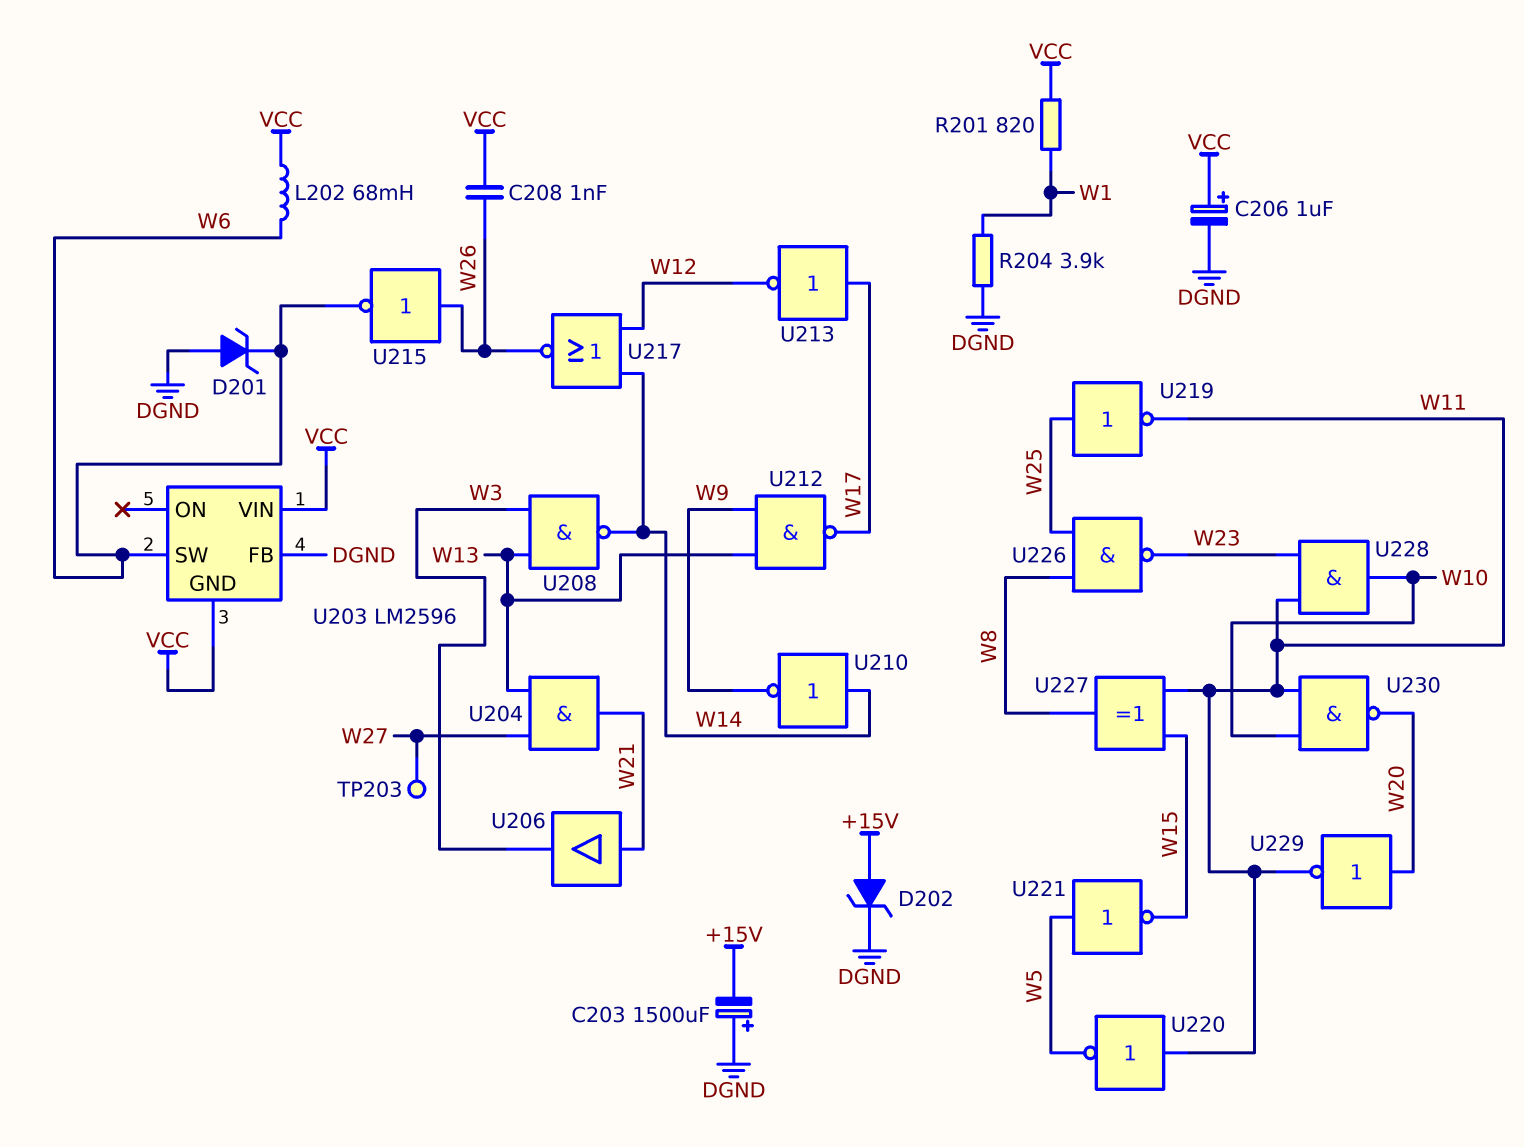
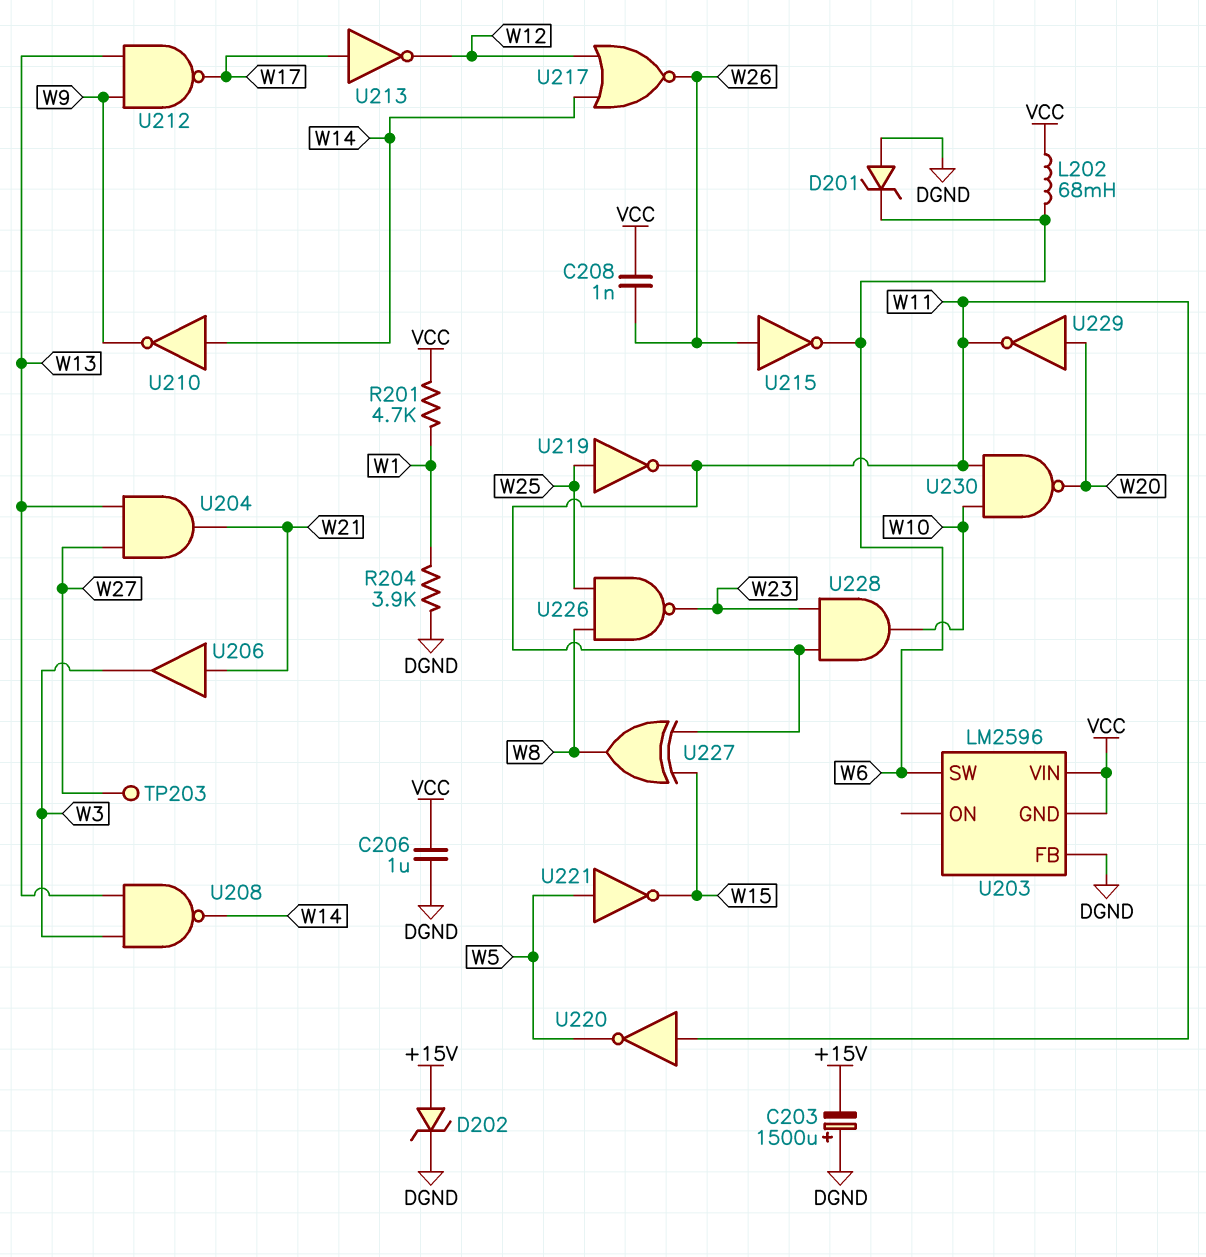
C206: 1uF (plus VCC, minus DGND) -> 1uF (DGND, VCC)
R201: 820 (VCC, W1) -> 4.7k (VCC, W1)

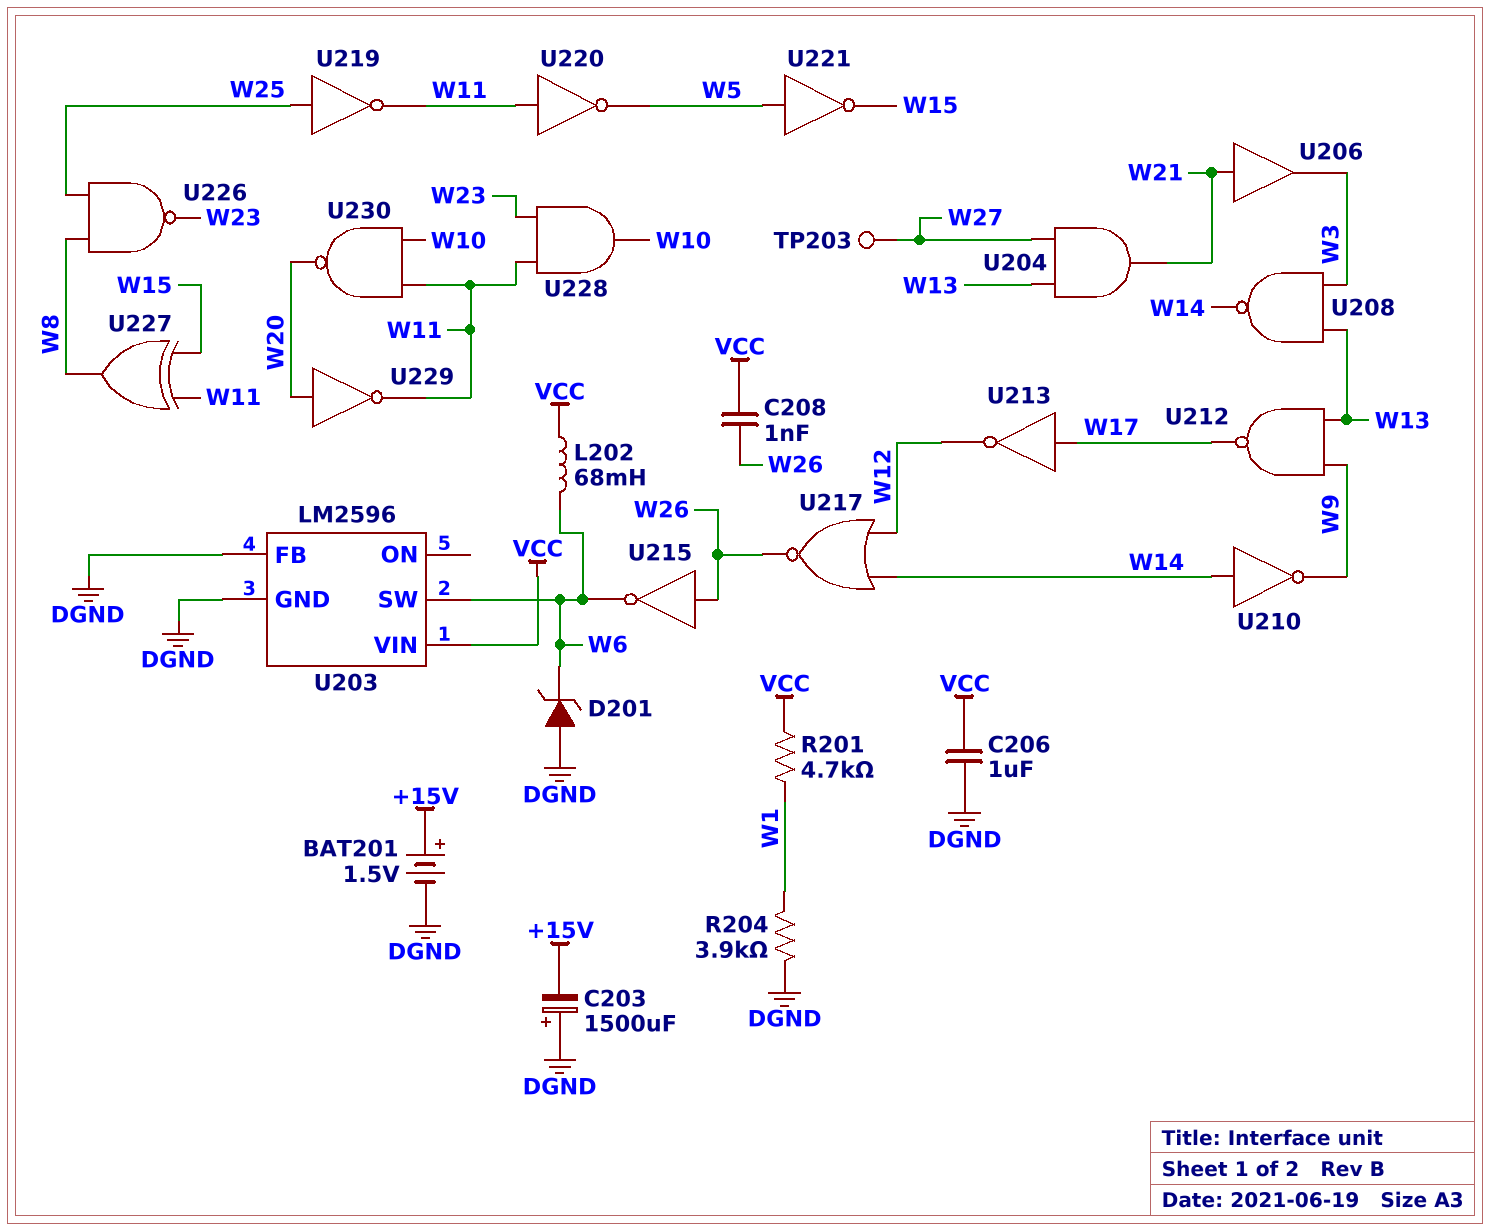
BAT201: none -> 1.5V (plus +15V, minus DGND)
D202: zener (A +15V, K DGND) -> none
U203 pin GND: VCC -> DGND

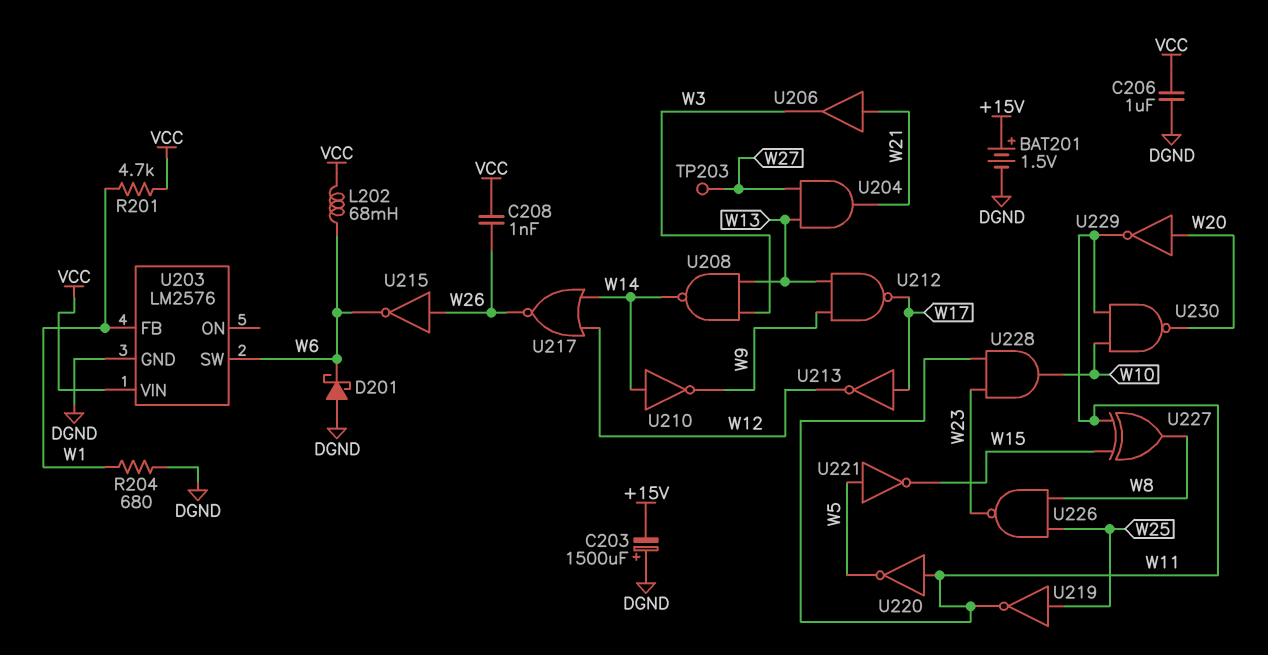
D201: zener (A DGND, K W6) -> schottky (A DGND, K W6)
R204: 3.9k (DGND, W1) -> 680 (DGND, W1)
U203: LM2596 -> LM2576
U203 pin FB: DGND -> W1

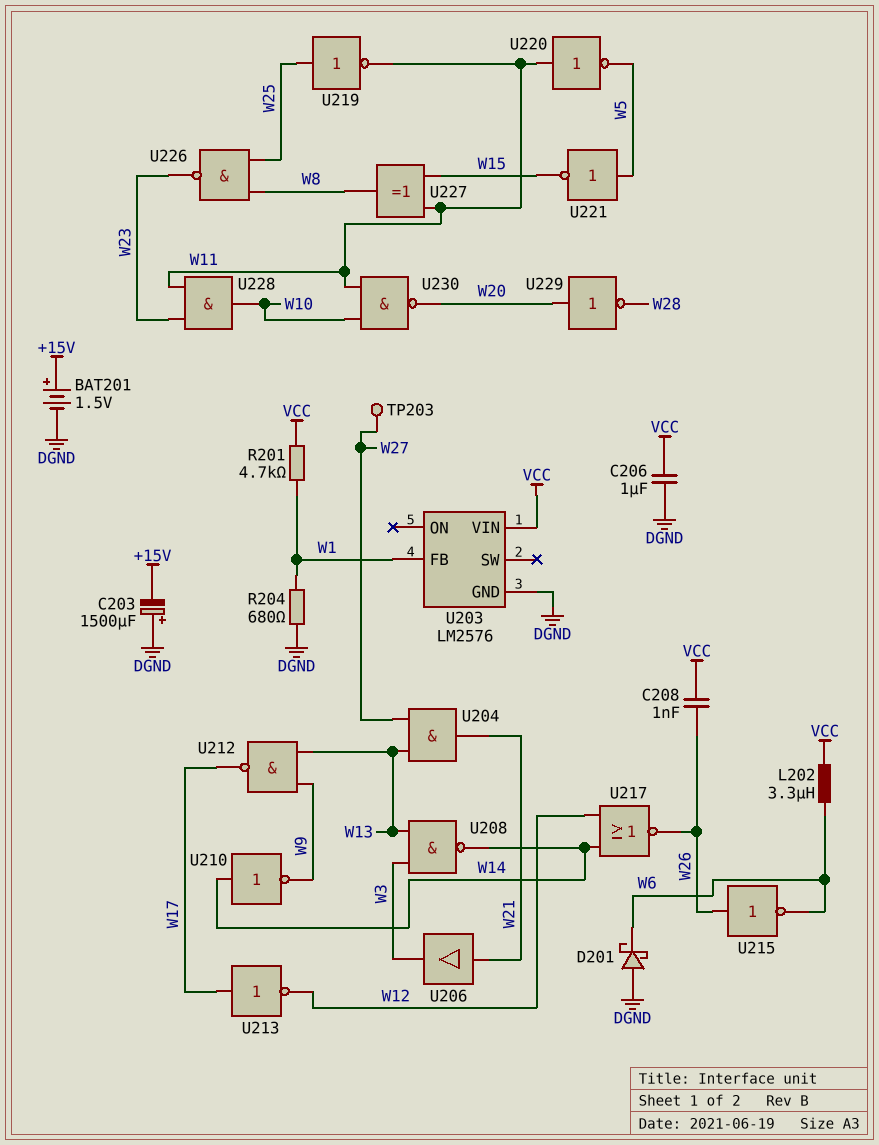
L202: 68mH (VCC, W6) -> 3.3uH (VCC, W6)
U203 pin SW: W6 -> none
U229: NOT (in W20, out W11) -> NOT (in W20, out W28)

